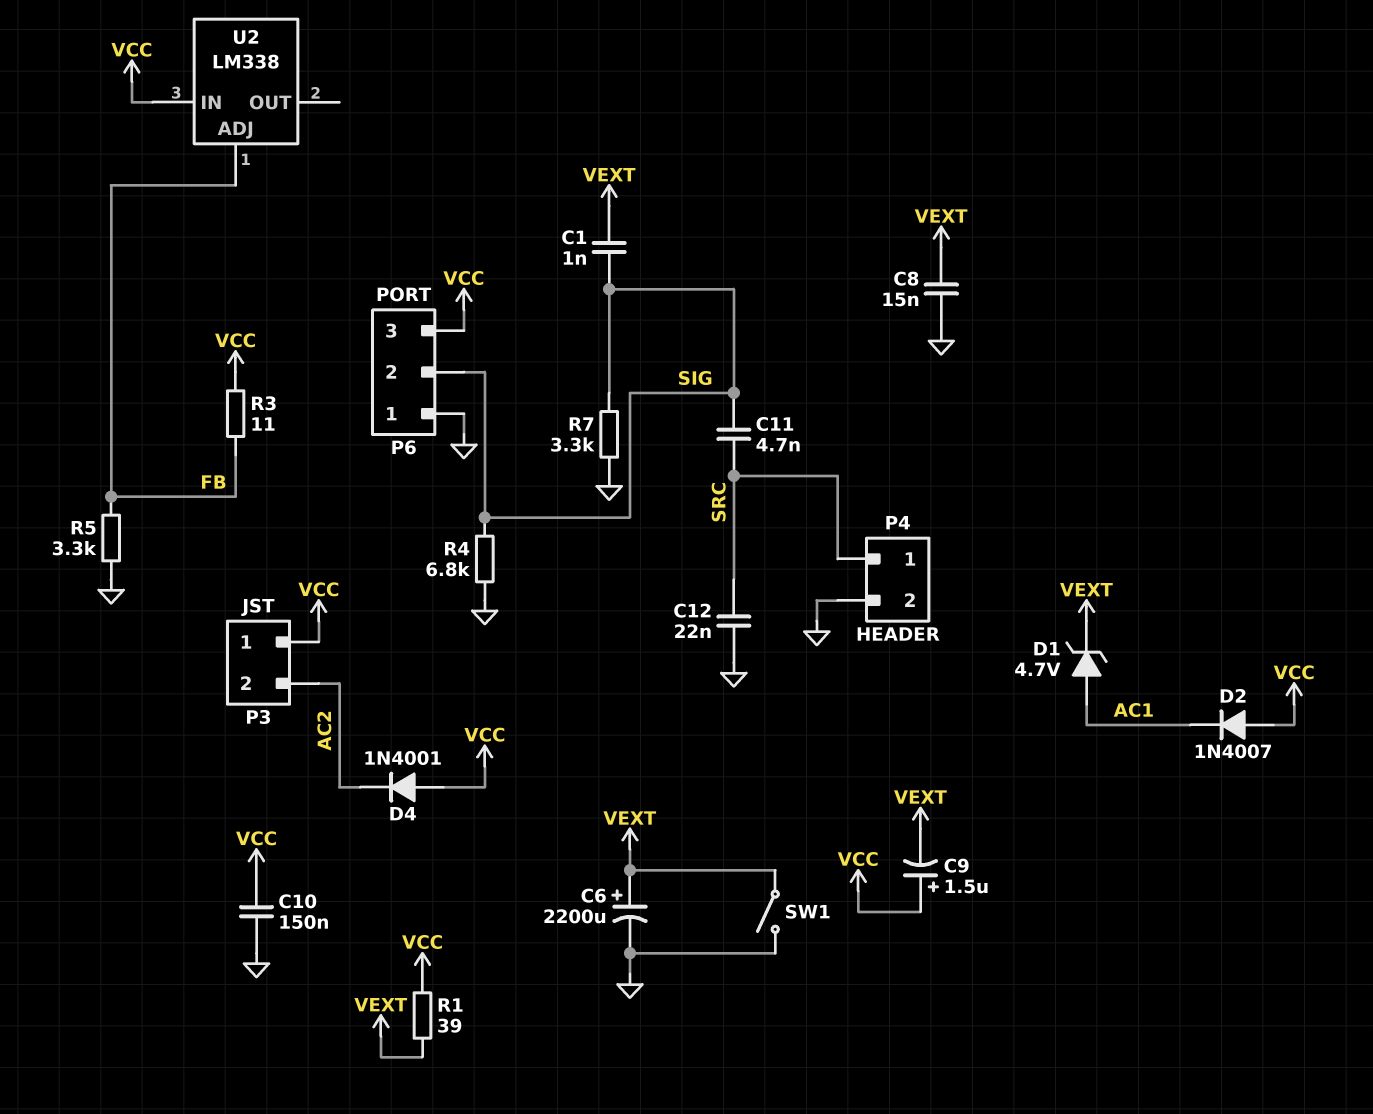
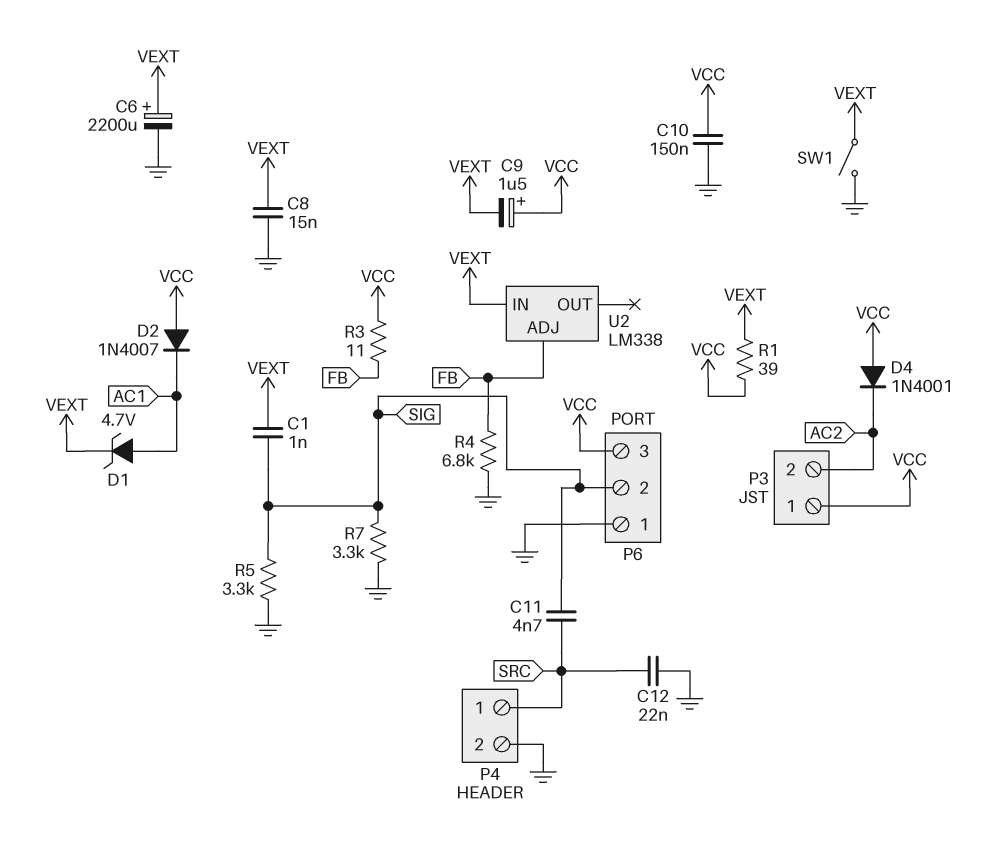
R4: 6.8k (GND, SIG) -> 6.8k (FB, GND)
R5: 3.3k (FB, GND) -> 3.3k (GND, SIG)
U2 pin IN: VCC -> VEXT

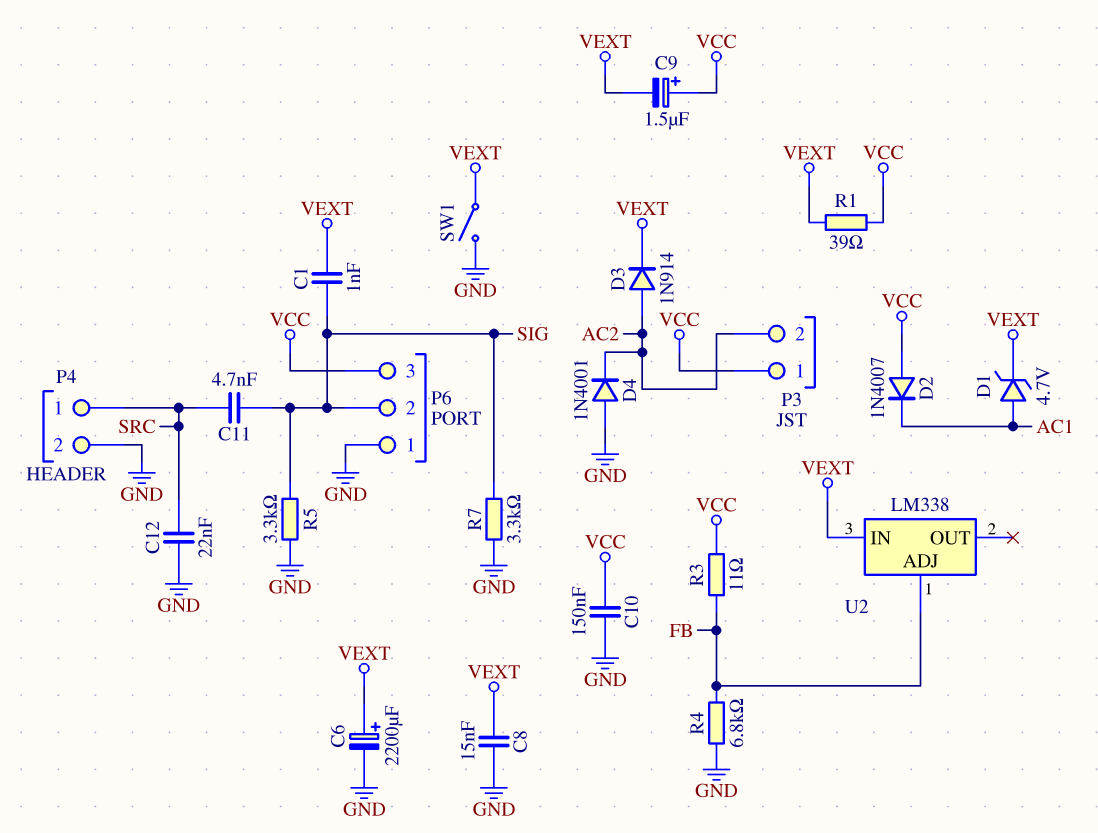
D3: none -> diode 1N914 (A AC2, K VEXT)
D4: diode 1N4001 (A VCC, K AC2) -> diode 1N4001 (A GND, K AC2)

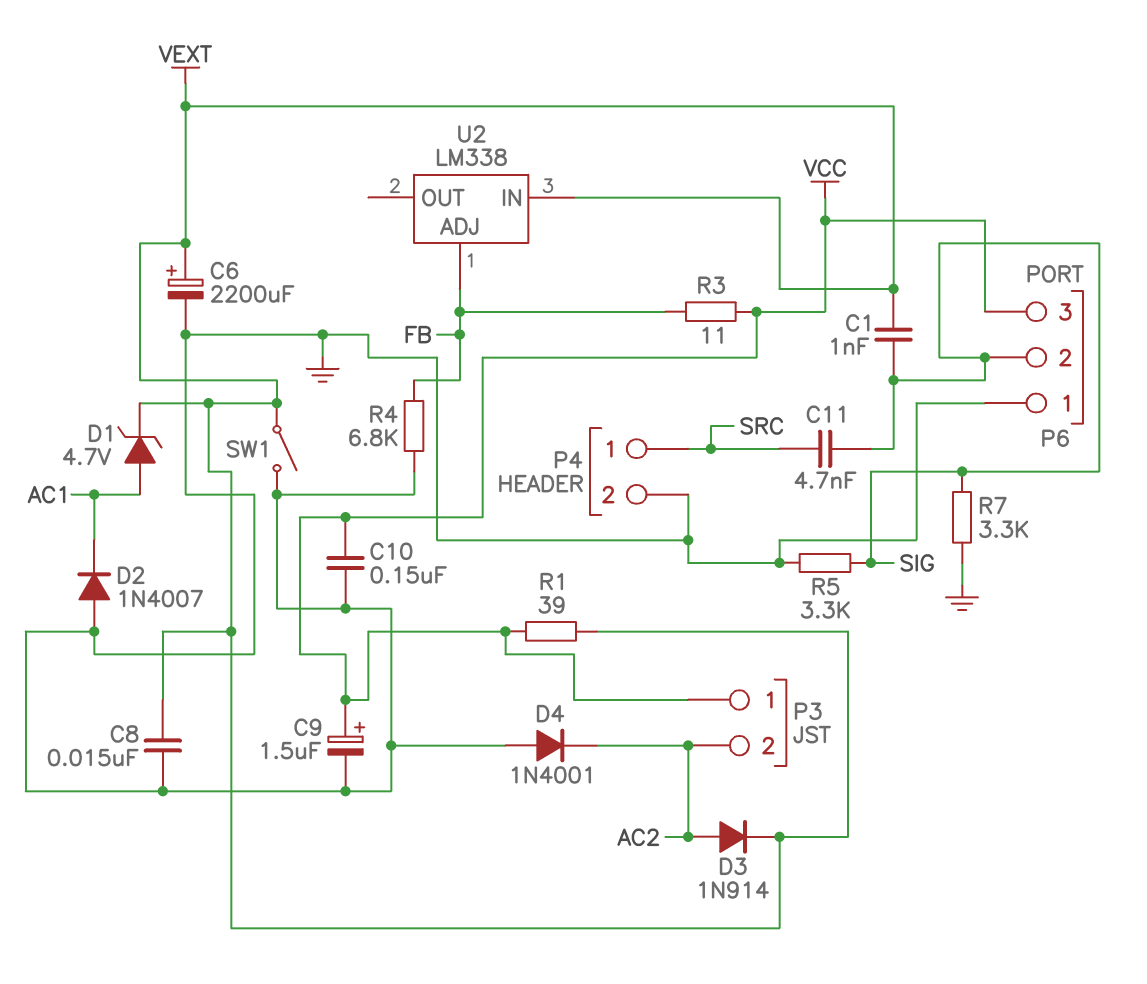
C9: 1.5uF (plus VCC, minus VEXT) -> 1.5uF (plus VCC, minus GND)
C12: 22nF (GND, SRC) -> none
D2: diode 1N4007 (A VCC, K AC1) -> diode 1N4007 (A GND, K AC1)

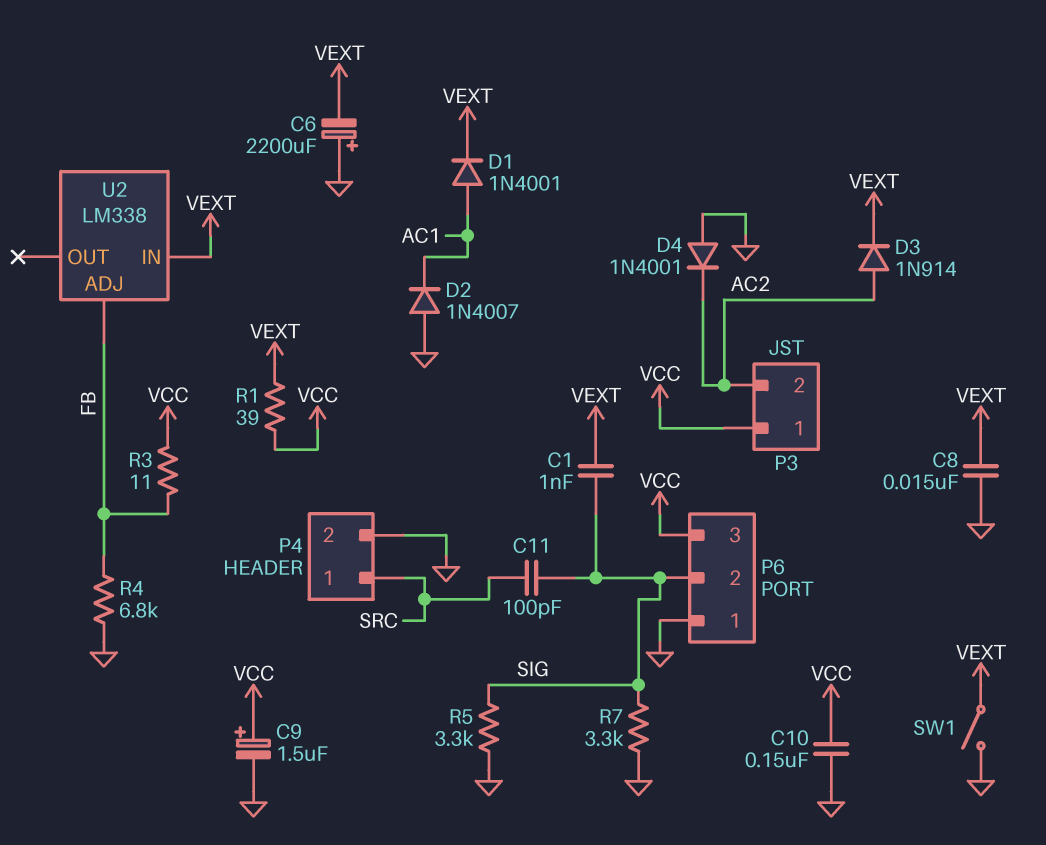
C6: 2200uF (plus VEXT, minus GND) -> 2200uF (plus GND, minus VEXT)
C11: 4.7nF (SIG, SRC) -> 100pF (SIG, SRC)
D1: zener 4.7V (A AC1, K VEXT) -> diode 1N4001 (A AC1, K VEXT)

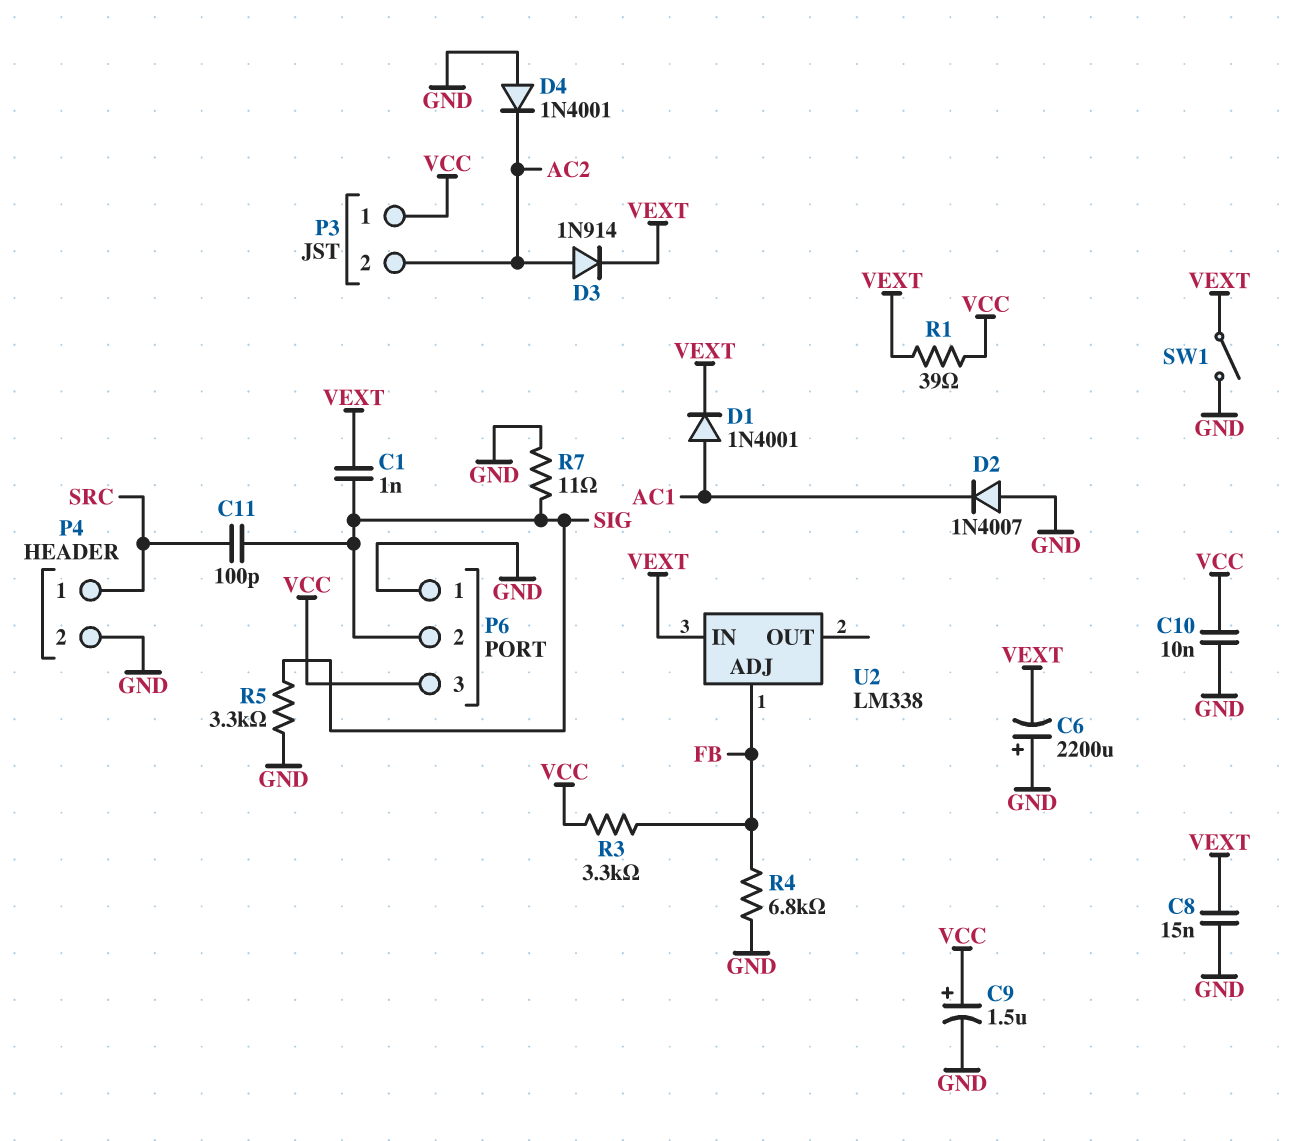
C10: 150nF (GND, VCC) -> 10nF (GND, VCC)
R3: 11 (FB, VCC) -> 3.3k (FB, VCC)
R7: 3.3k (GND, SIG) -> 11 (GND, SIG)

